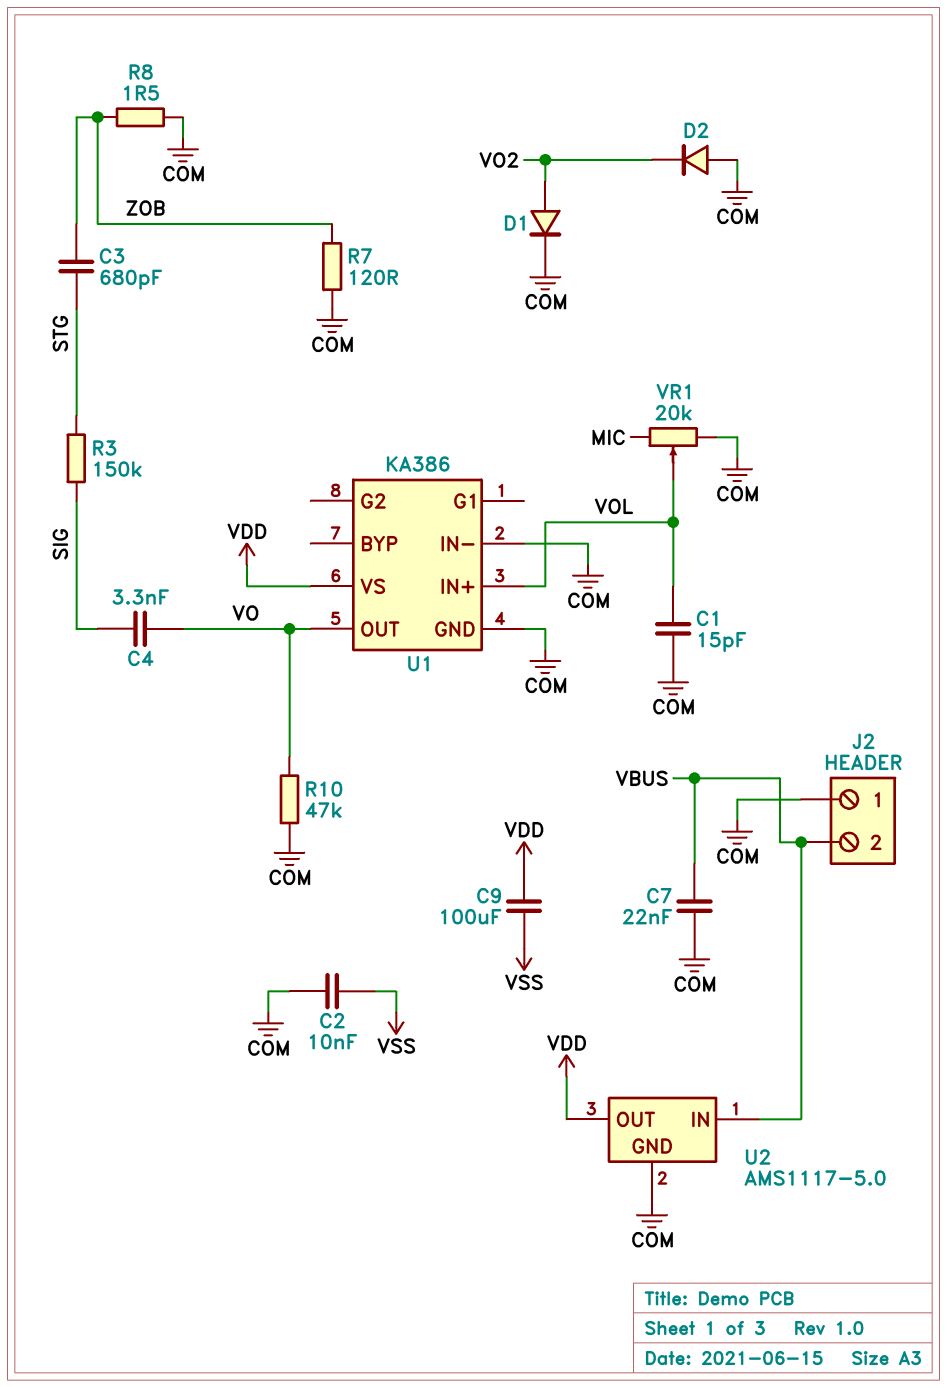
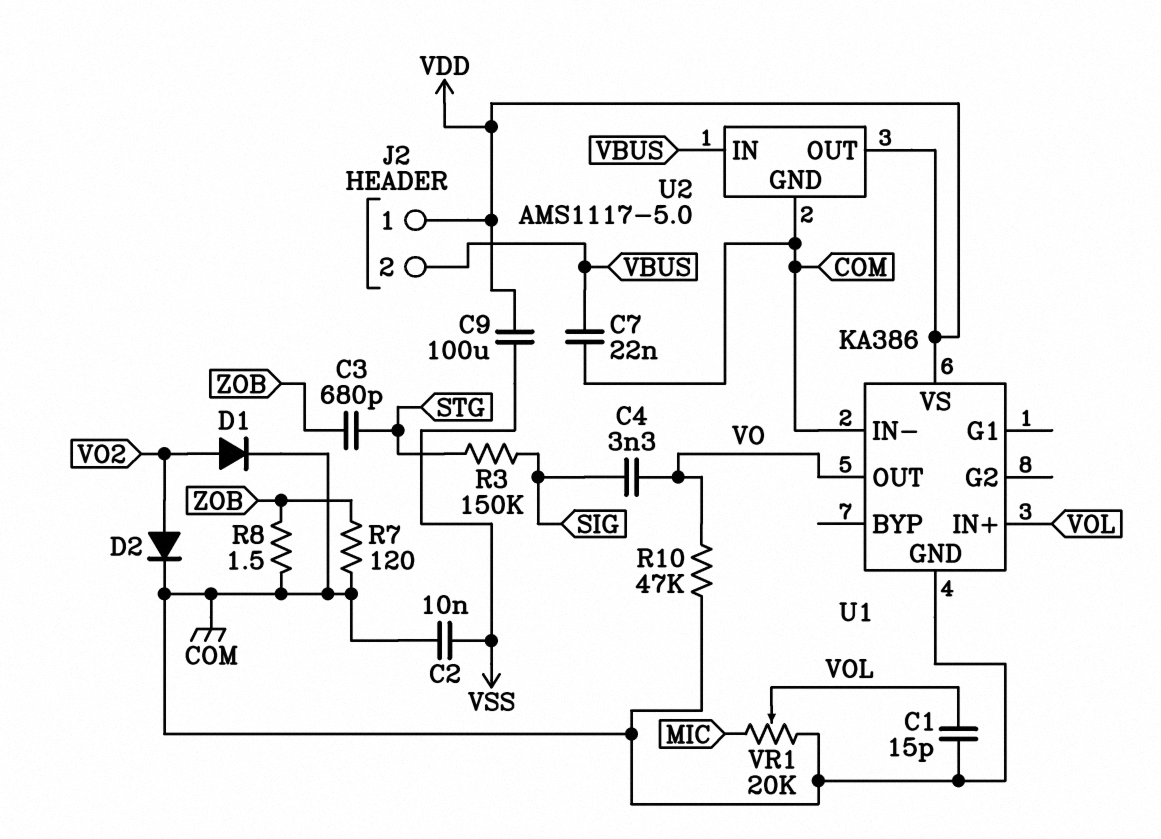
D2: diode (A COM, K VO2) -> diode (A VO2, K COM)
J2 pin 1: COM -> VDD

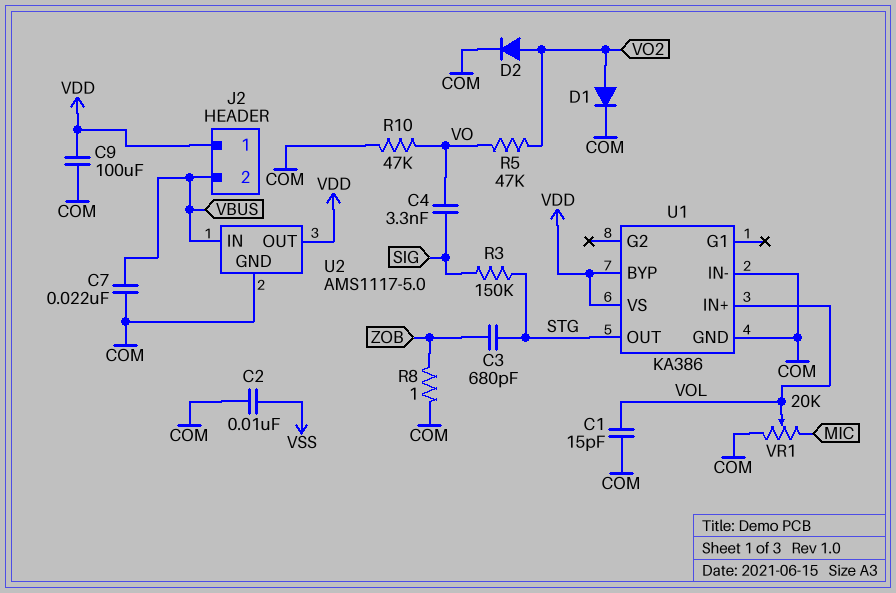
C9: 100uF (VDD, VSS) -> 100uF (COM, VDD)
R5: none -> 47k (VO, VO2)
R7: 120 (COM, ZOB) -> none
R8: 1.5 (COM, ZOB) -> 1 (COM, ZOB)
U1 pin BYP: none -> VDD
U1 pin OUT: VO -> STG

